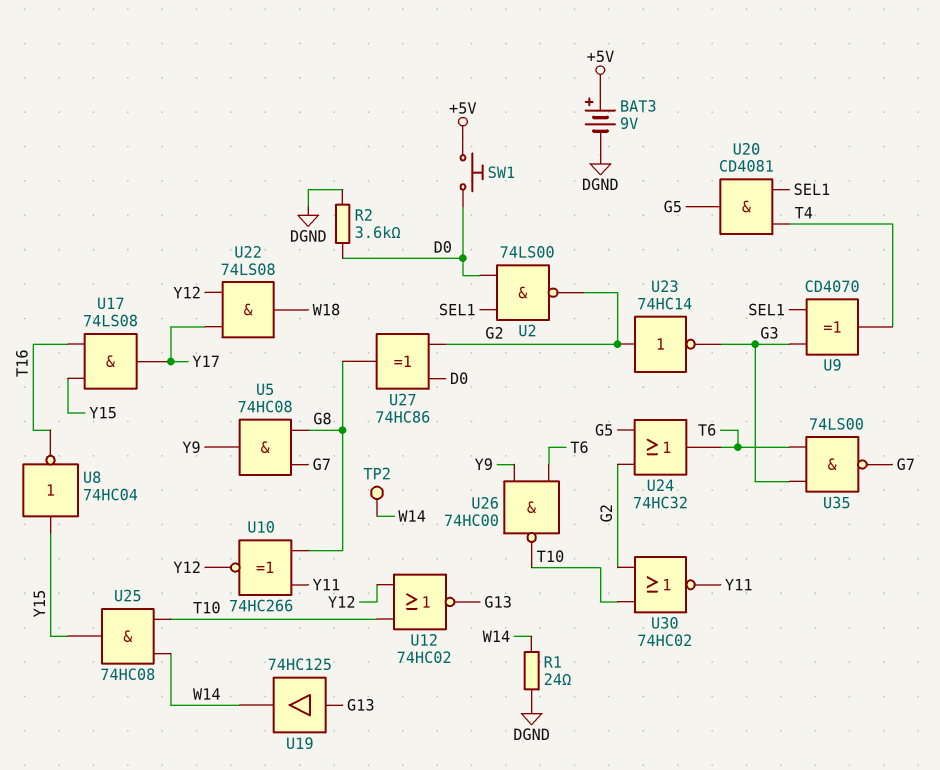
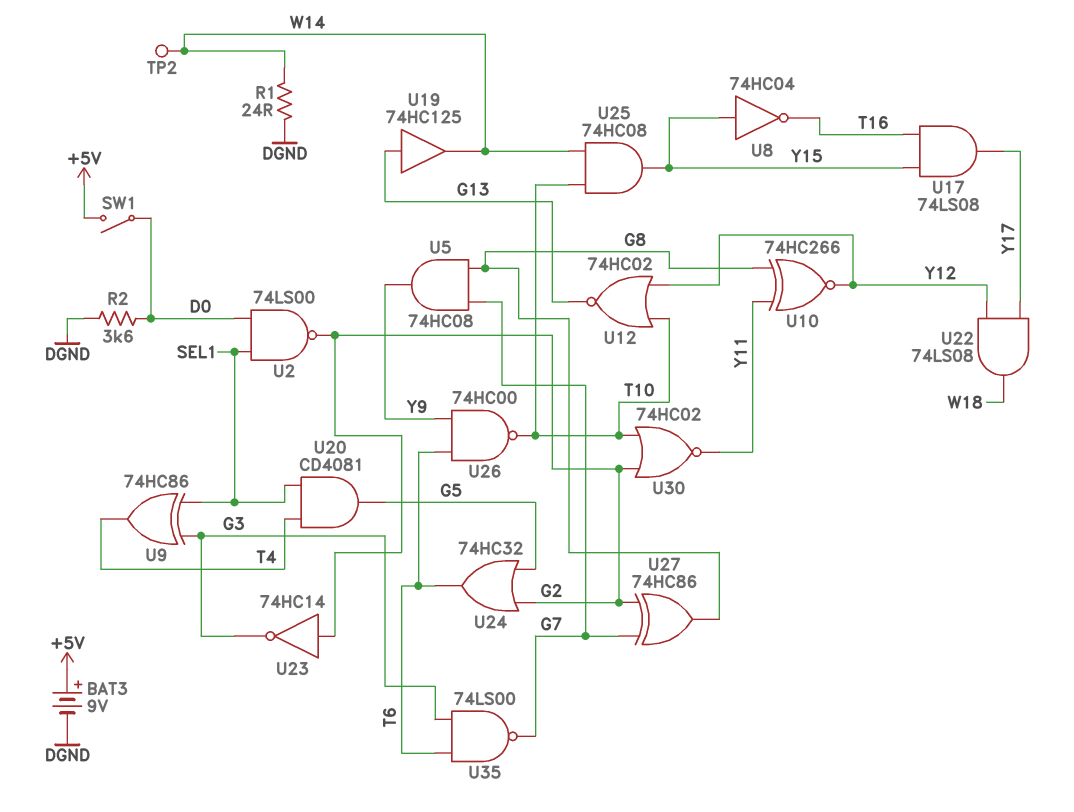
SW1: button (+5V, D0) -> switch (+5V, D0)
U9: XOR CD4070 (in G3, in SEL1, out T4) -> XOR 74HC86 (in G3, in SEL1, out T4)
U27: XOR 74HC86 (in D0, in G2, out G8) -> XOR 74HC86 (in G2, in G7, out G8)

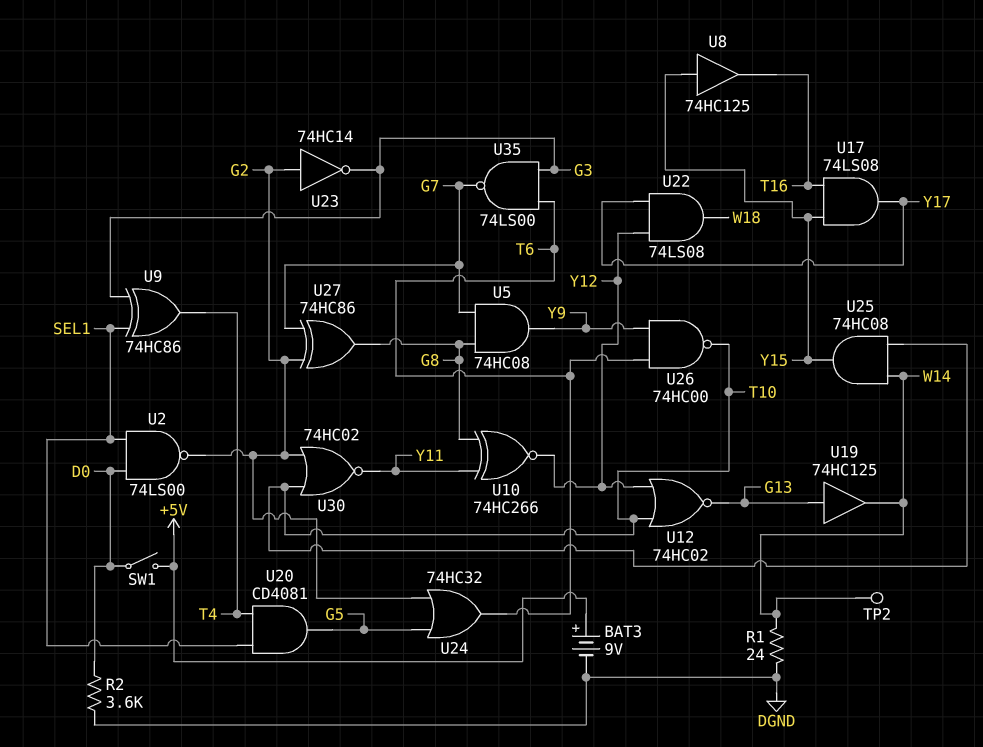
U8: NOT 74HC04 (in Y15, out T16) -> buffer 74HC125 (in Y15, out T16)

